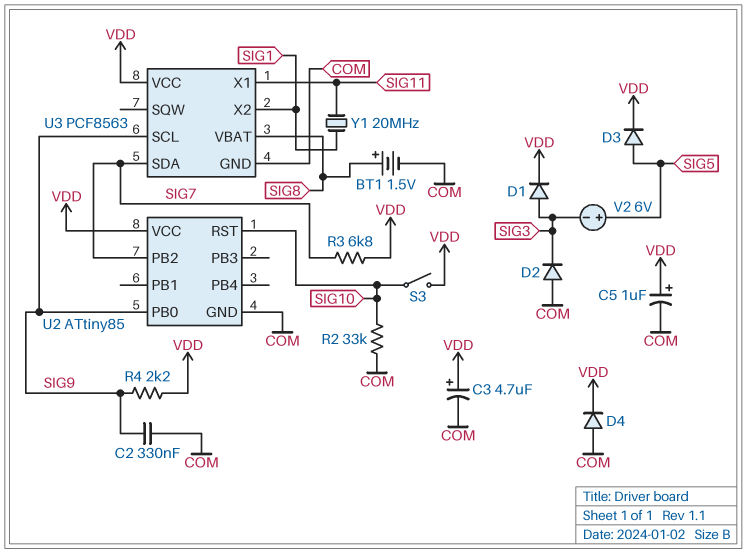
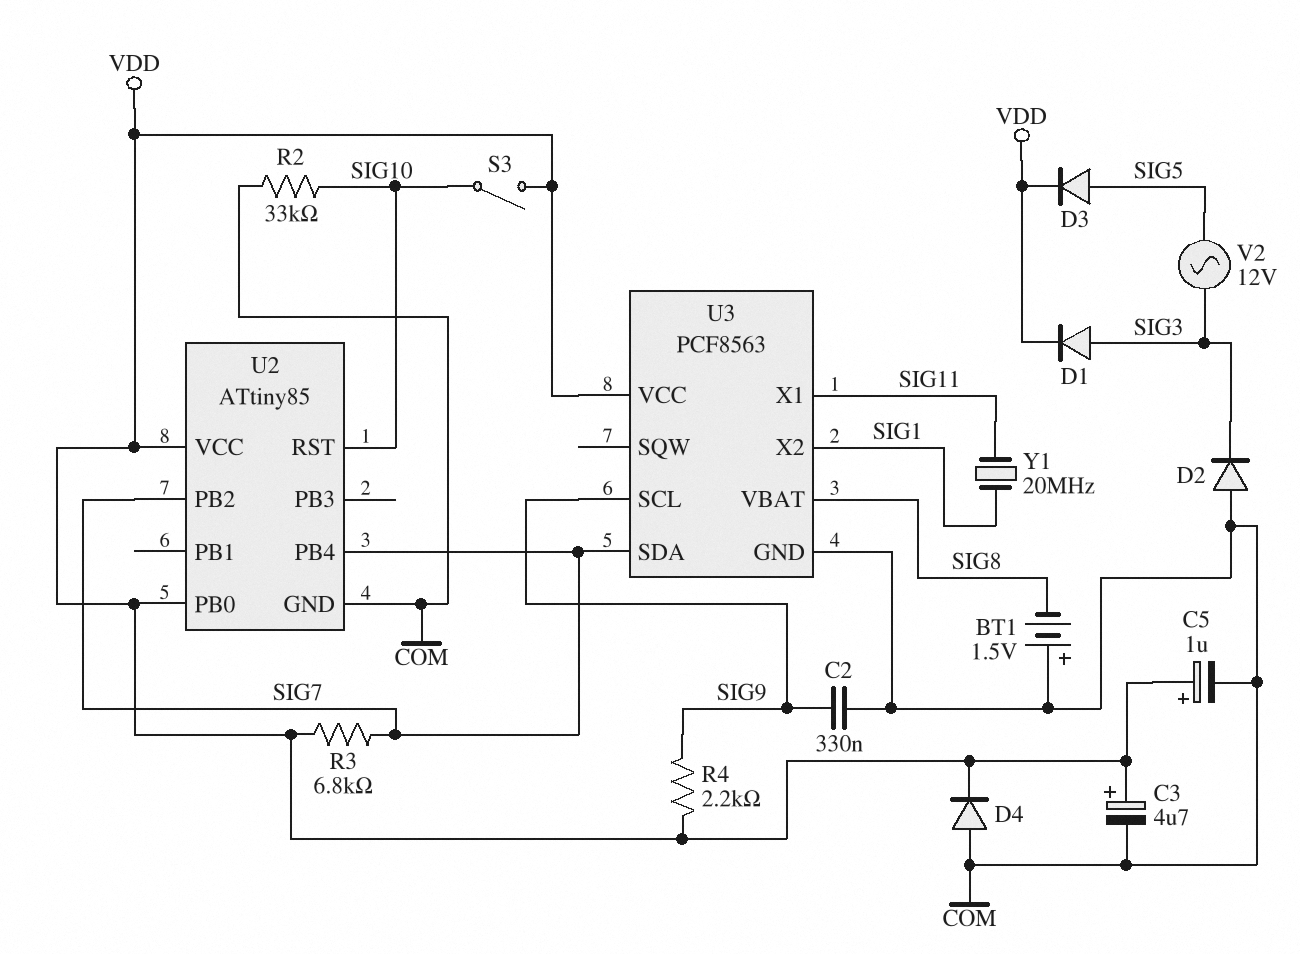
BT1: 1.5V (plus SIG8, minus COM) -> 1.5V (plus COM, minus SIG8)
U2 pin PB0: SIG9 -> VDD
U2 pin PB4: none -> SIG7
V2: 6V (plus SIG5, minus SIG3) -> AC 12V (SIG3, SIG5)

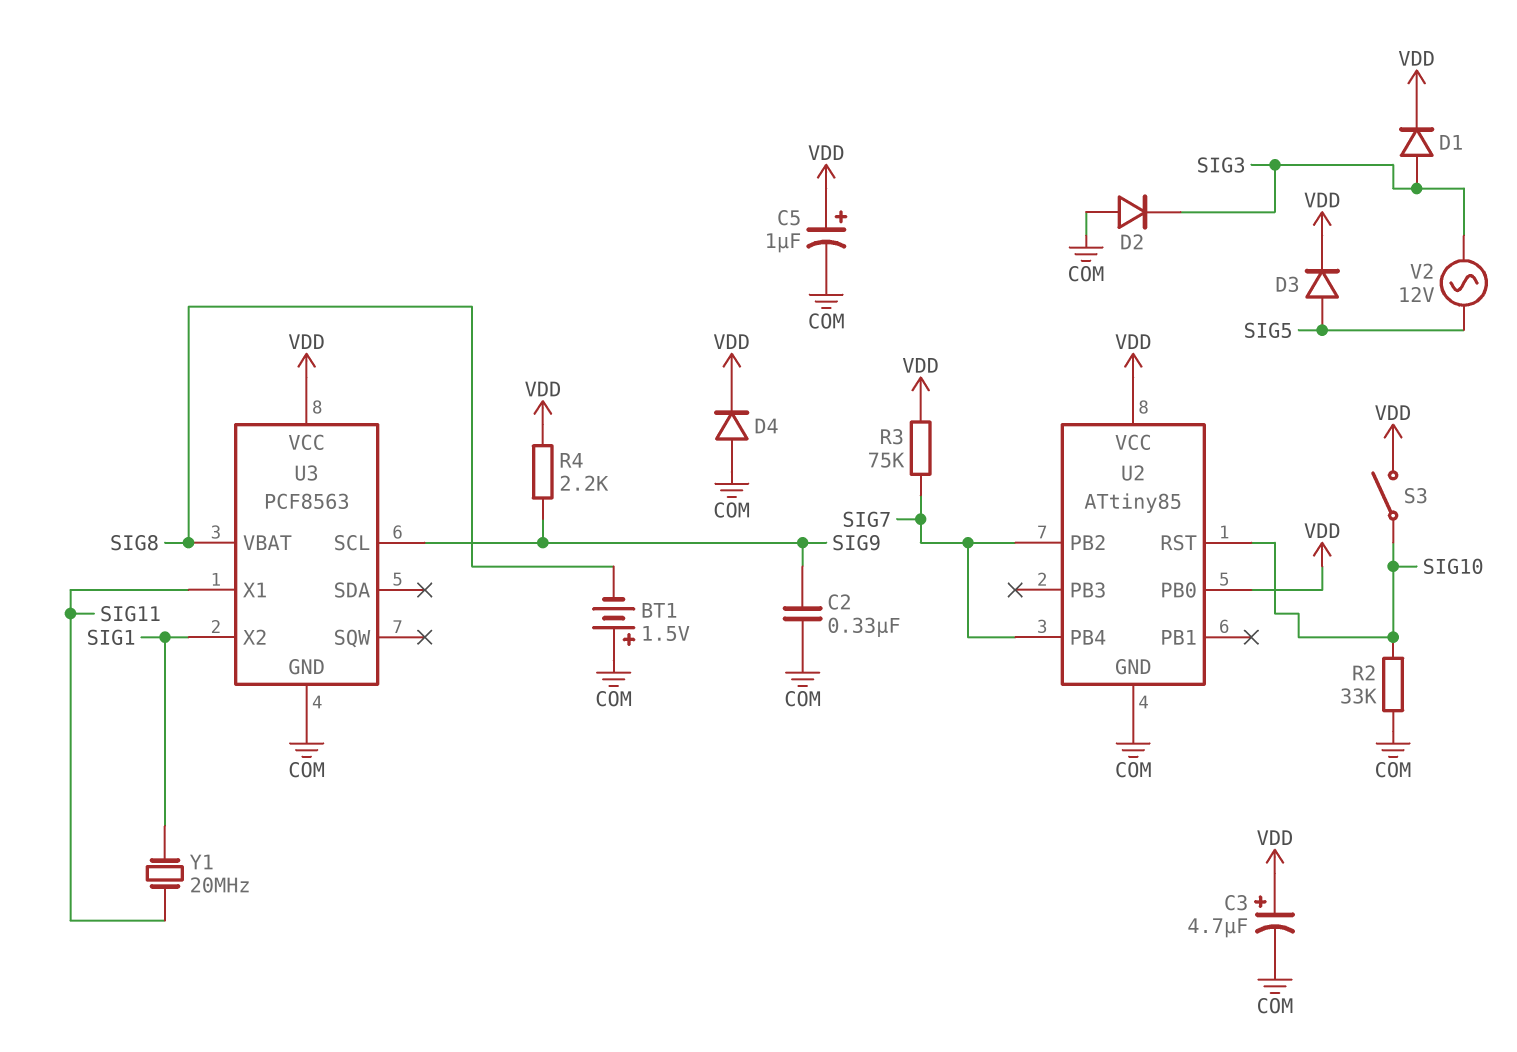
R3: 6.8k (SIG7, VDD) -> 75k (SIG7, VDD)
U3 pin SDA: SIG7 -> none

